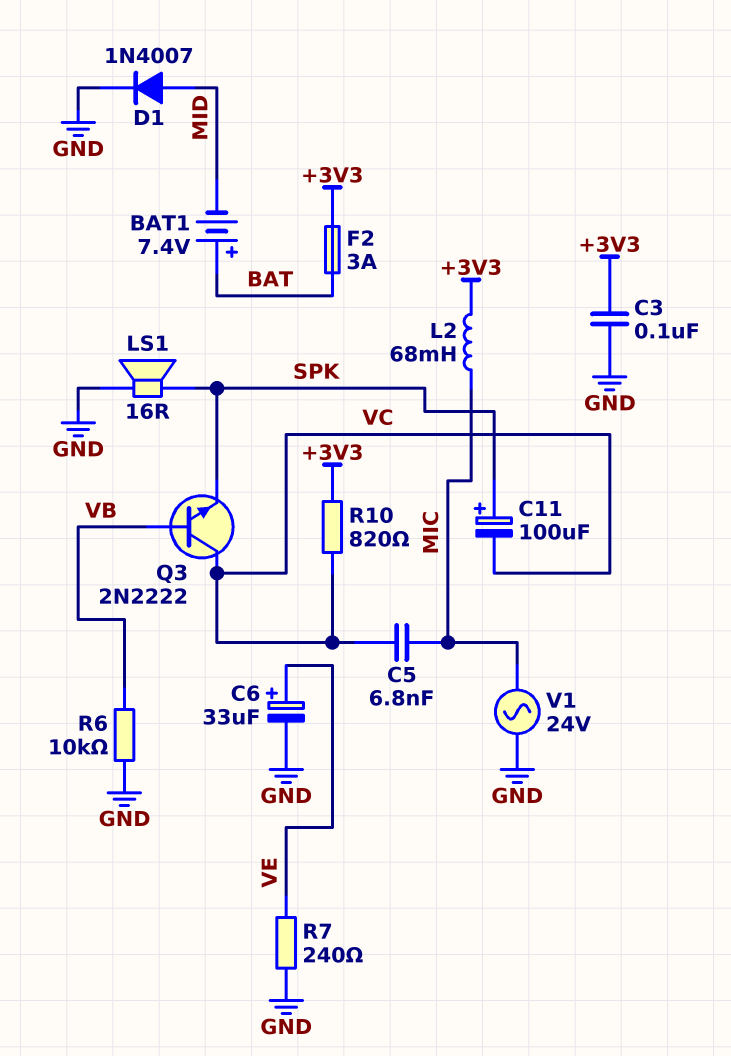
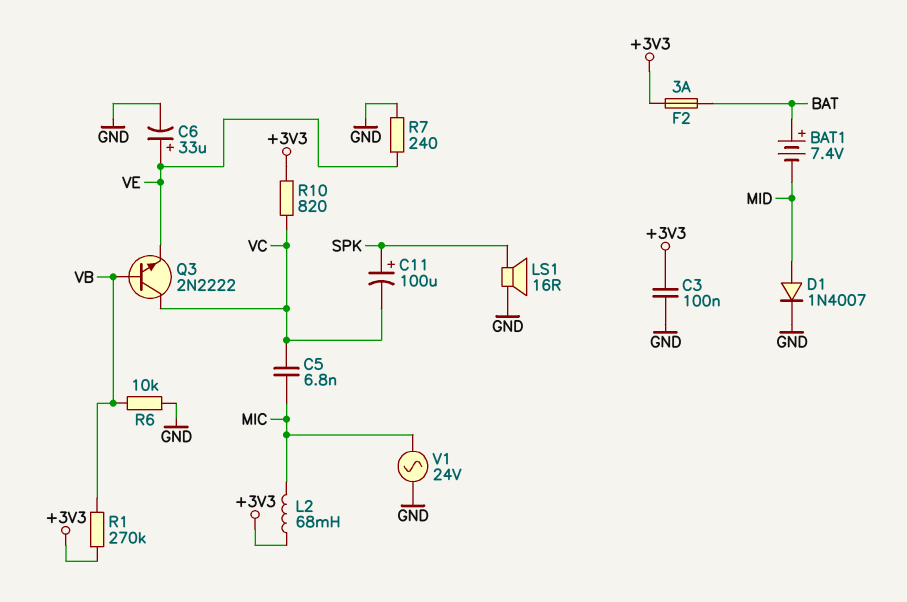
Q3: NPN 2N2222 (B VB, C VC, E SPK) -> NPN 2N2222 (B VB, C VC, E VE)
R1: none -> 270k (+3V3, VB)

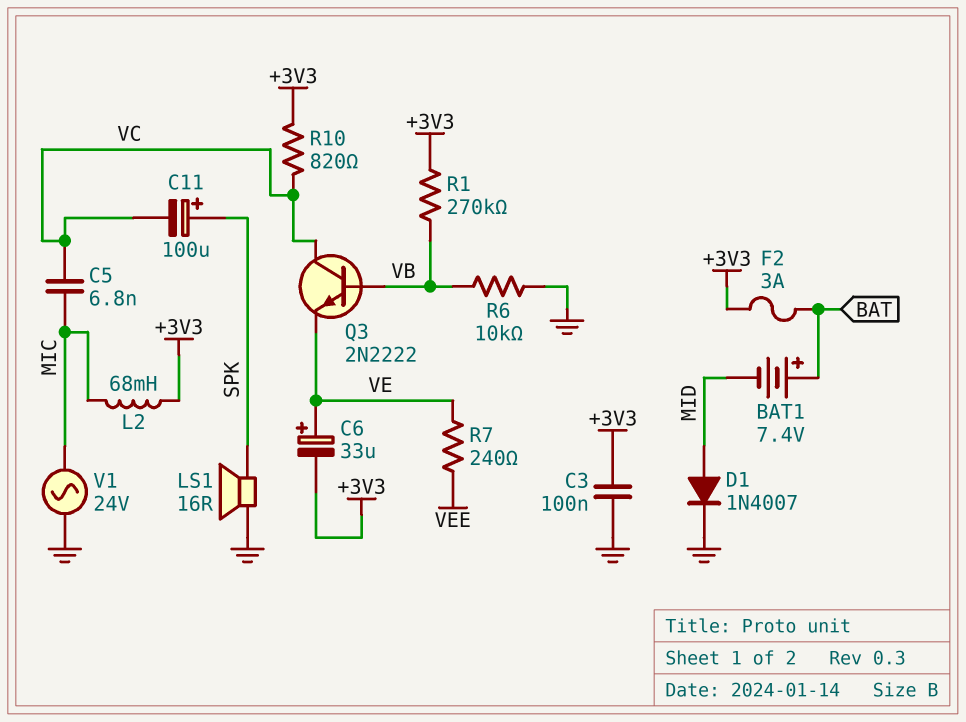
C6: 33uF (plus VE, minus GND) -> 33uF (plus VE, minus +3V3)
R7: 240 (GND, VE) -> 240 (VE, VEE)

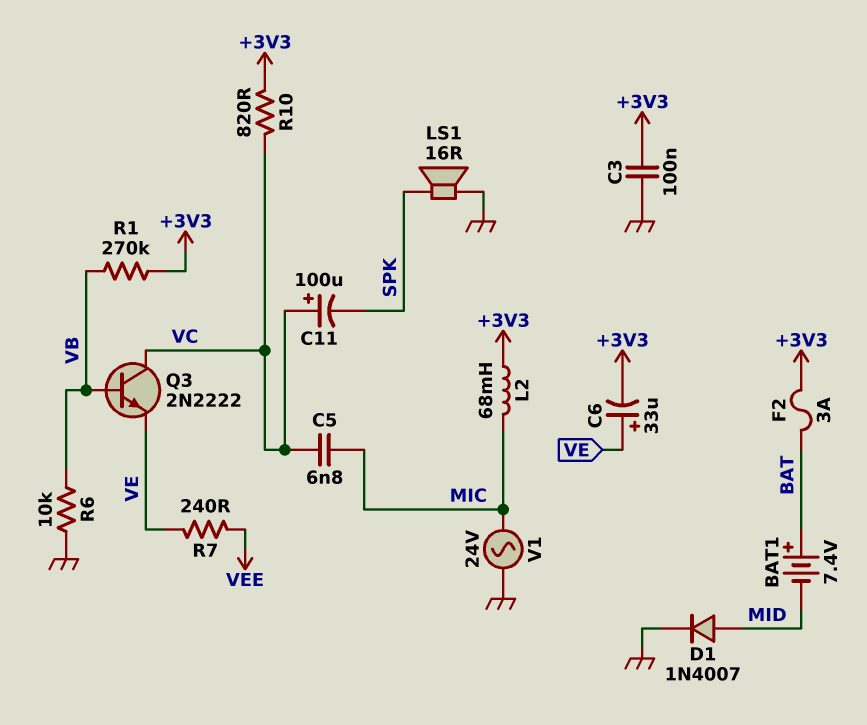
C11: 100uF (plus SPK, minus VC) -> 100uF (plus VC, minus SPK)

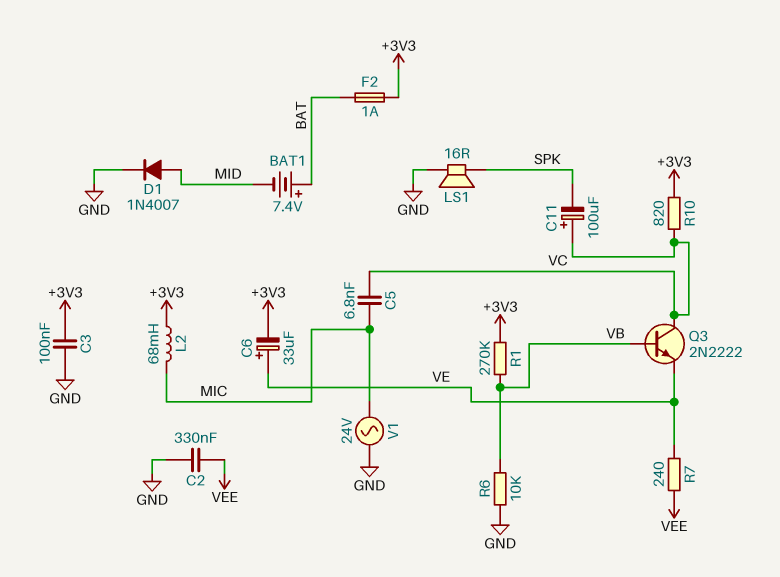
C2: none -> 330nF (GND, VEE)
F2: 3A (+3V3, BAT) -> 1A (+3V3, BAT)

